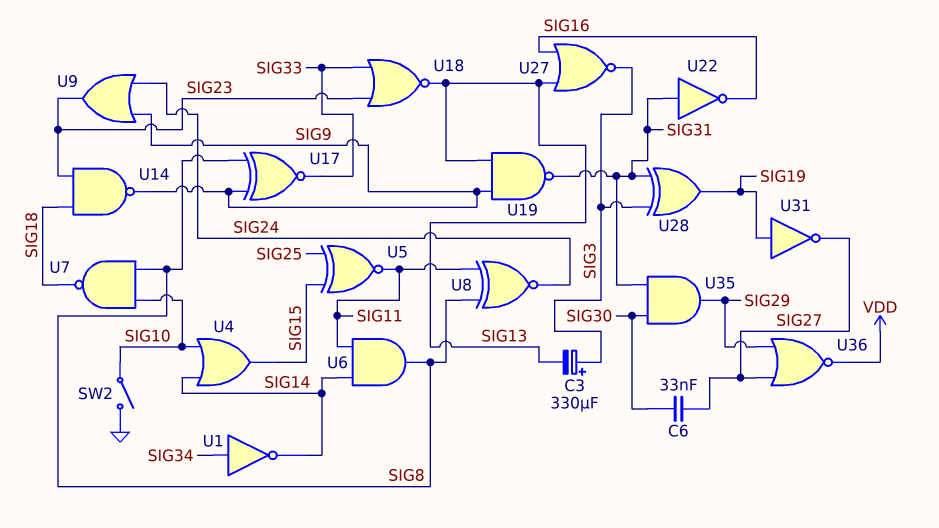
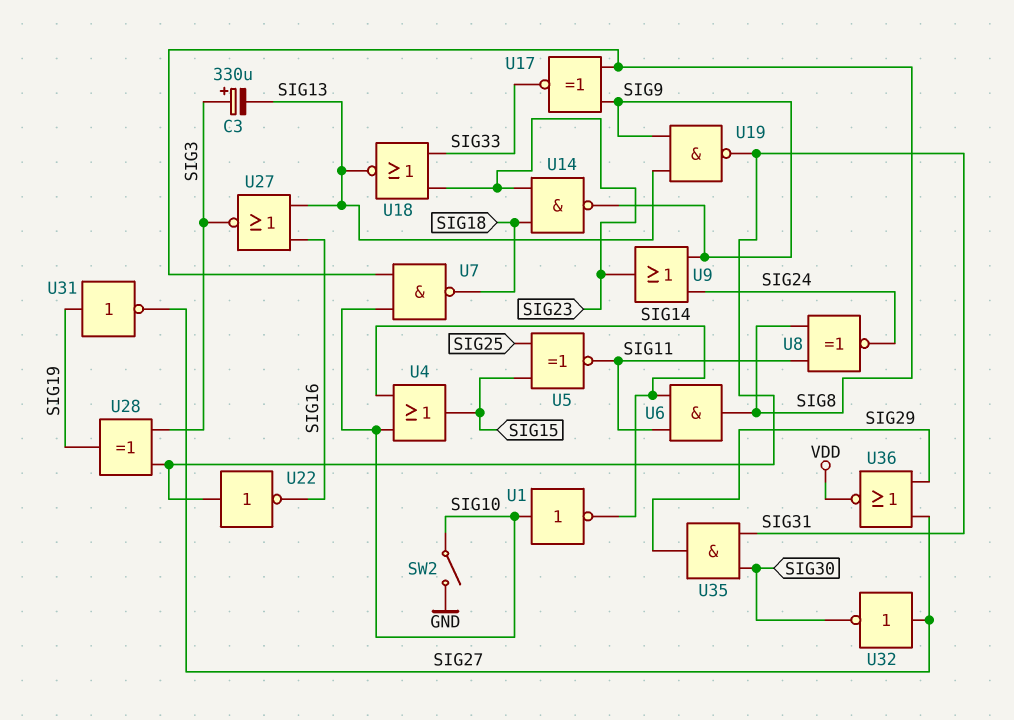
C6: 33nF (SIG27, SIG30) -> none
U1: NOT (in SIG34, out SIG14) -> NOT (in SIG10, out SIG14)
U32: none -> NOT (in SIG27, out SIG30)

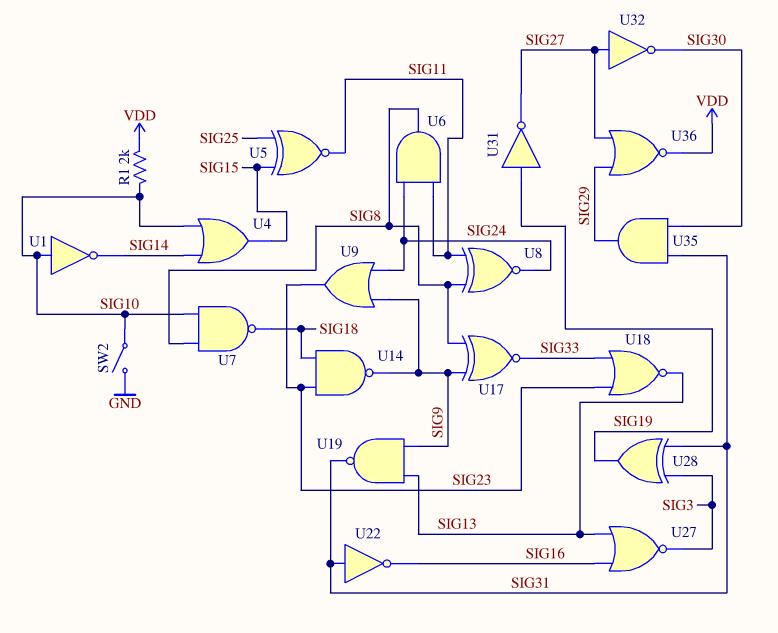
C3: 330uF (plus SIG3, minus SIG13) -> none
R1: none -> 2k (SIG10, VDD)
U6: AND (in SIG11, in SIG14, out SIG8) -> AND (in SIG11, in SIG24, out SIG8)

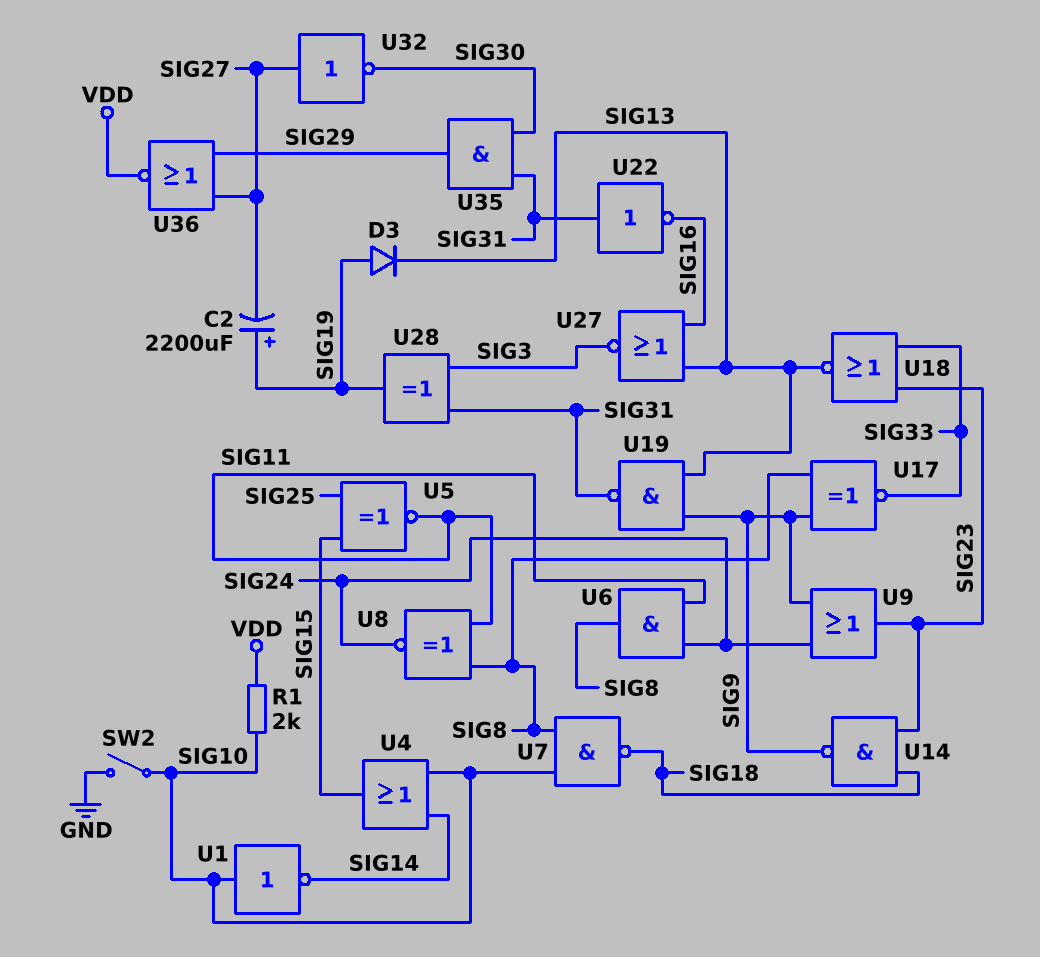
C2: none -> 2200uF (plus SIG19, minus SIG27)
D3: none -> diode (A SIG19, K SIG13)
U31: NOT (in SIG19, out SIG27) -> none

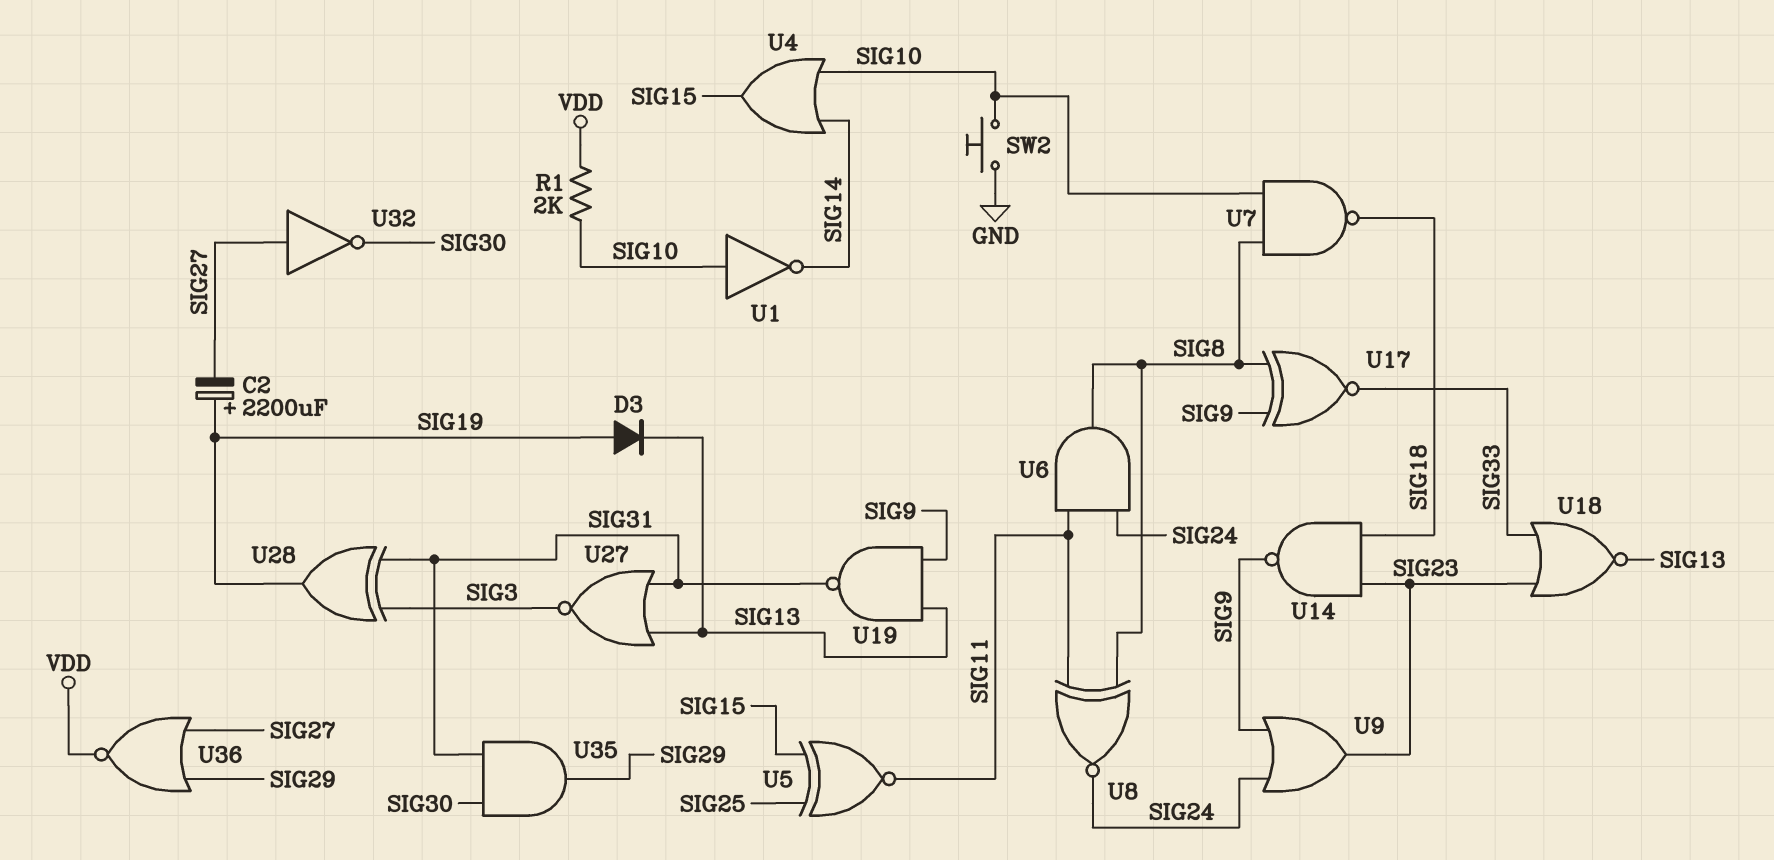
SW2: switch (GND, SIG10) -> button (GND, SIG10)
U22: NOT (in SIG31, out SIG16) -> none
U27: NOR (in SIG13, in SIG16, out SIG3) -> NOR (in SIG13, in SIG31, out SIG3)

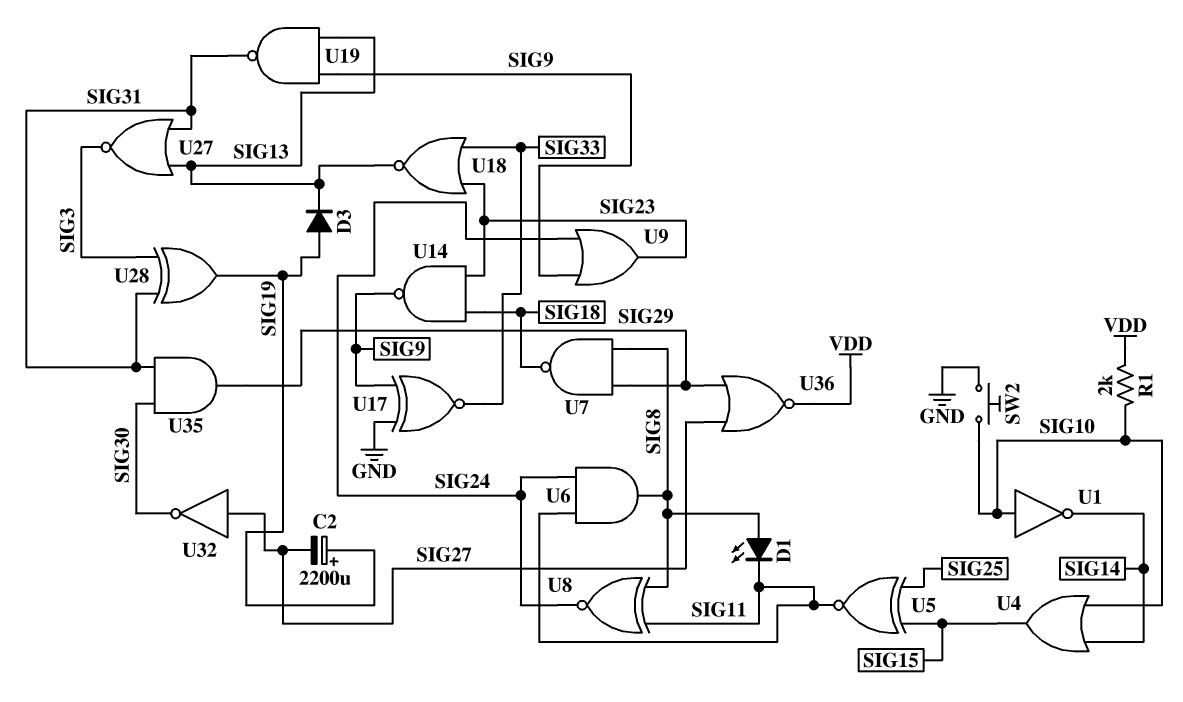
D1: none -> LED (A SIG8, K SIG11)
U7: NAND (in SIG8, in SIG10, out SIG18) -> NAND (in SIG8, in SIG29, out SIG18)
U17: XNOR (in SIG8, in SIG9, out SIG33) -> XNOR (in GND, in SIG9, out SIG33)

